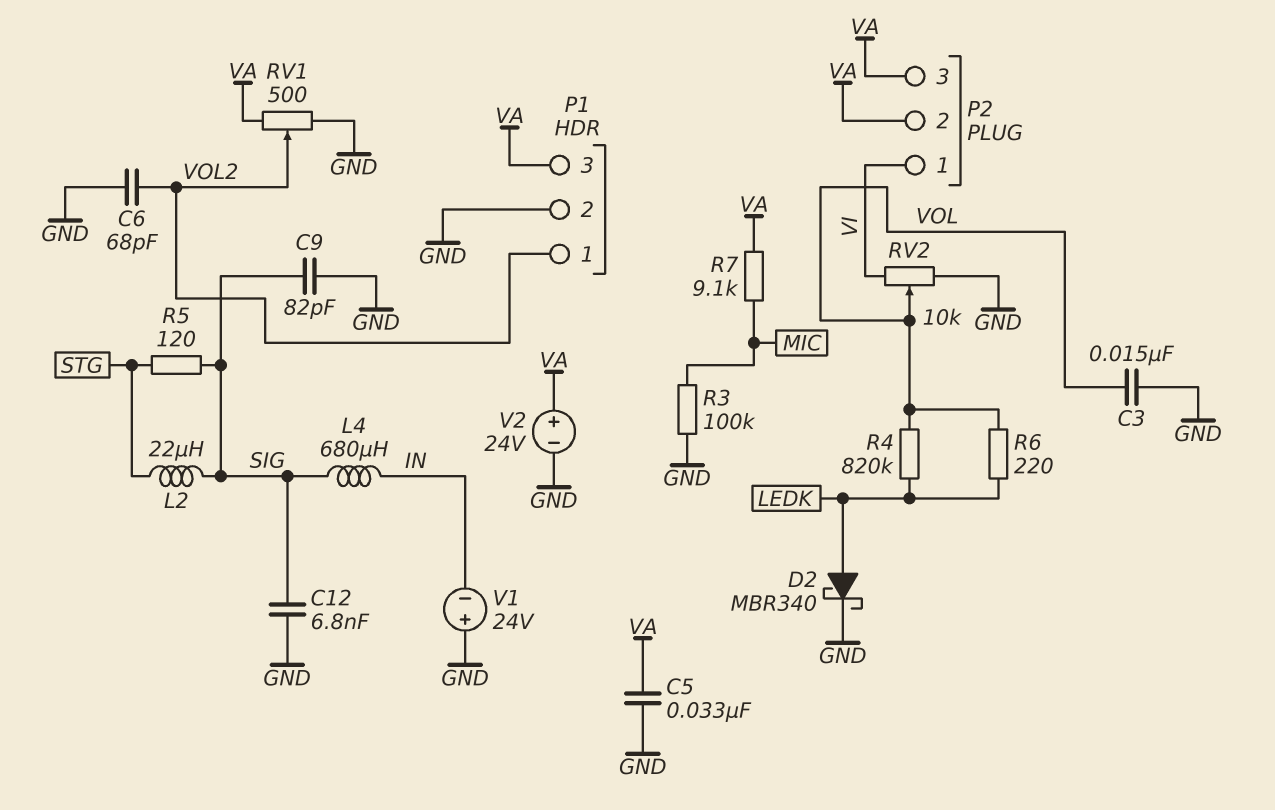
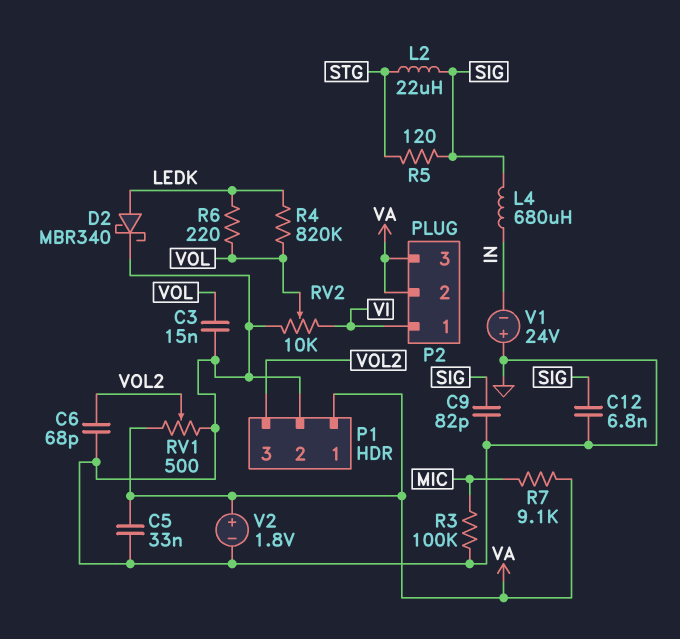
P1 pin 1: VOL2 -> VA
P1 pin 3: VA -> VOL2
V2: 24V (plus VA, minus GND) -> 1.8V (plus VA, minus GND)

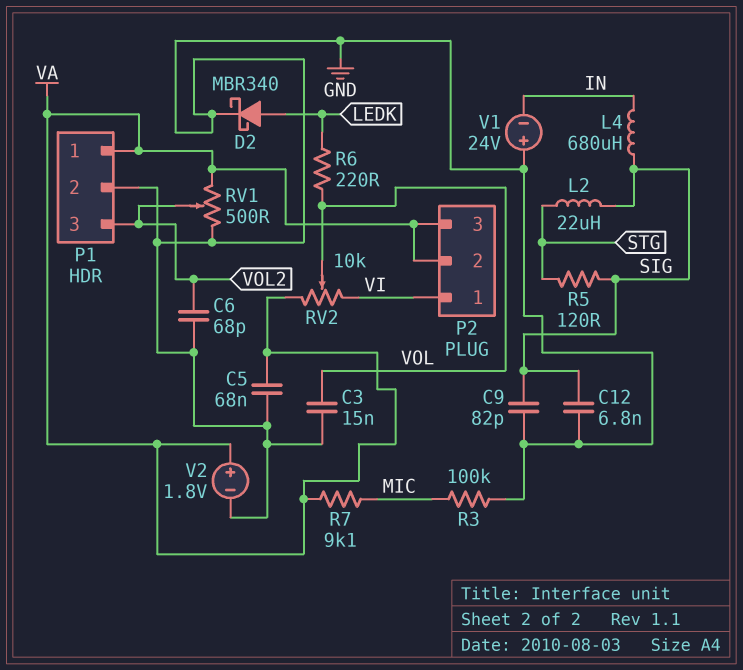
C5: 33nF (GND, VA) -> 68nF (GND, VA)
R4: 820k (LEDK, VOL) -> none
RV2: 10k (GND, VI, wiper VOL) -> 10k (VA, VI, wiper VOL)

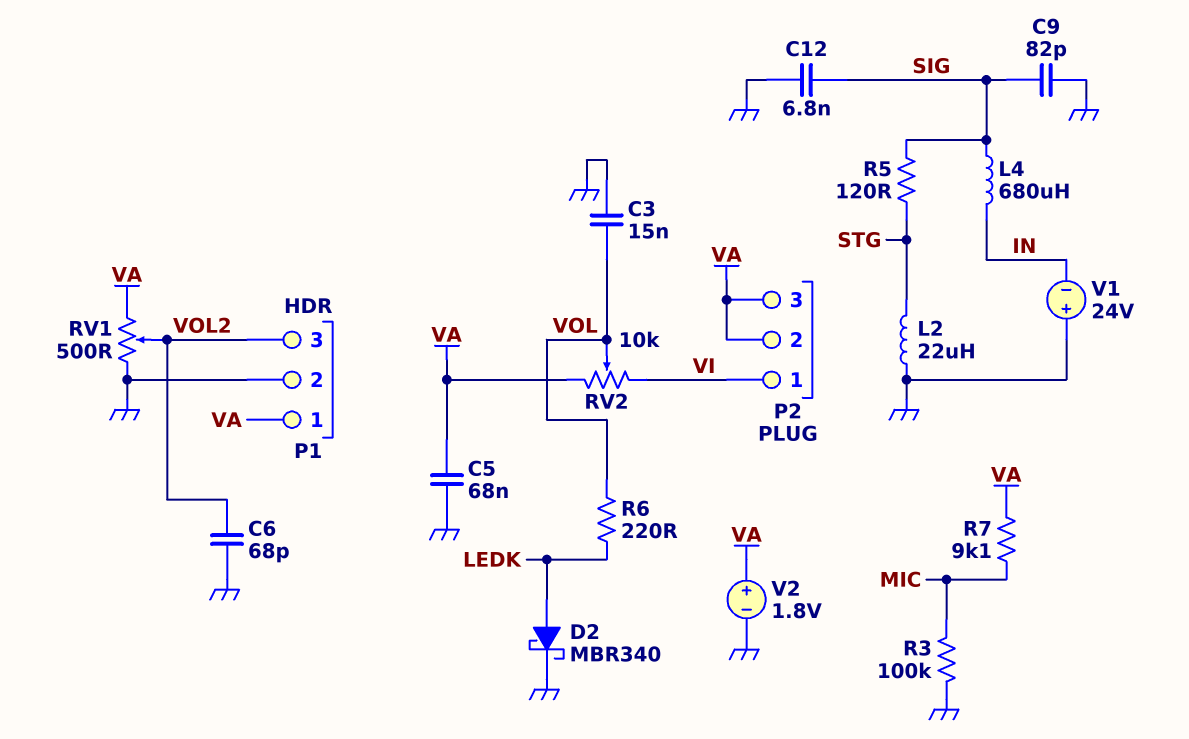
L2: 22uH (SIG, STG) -> 22uH (GND, STG)

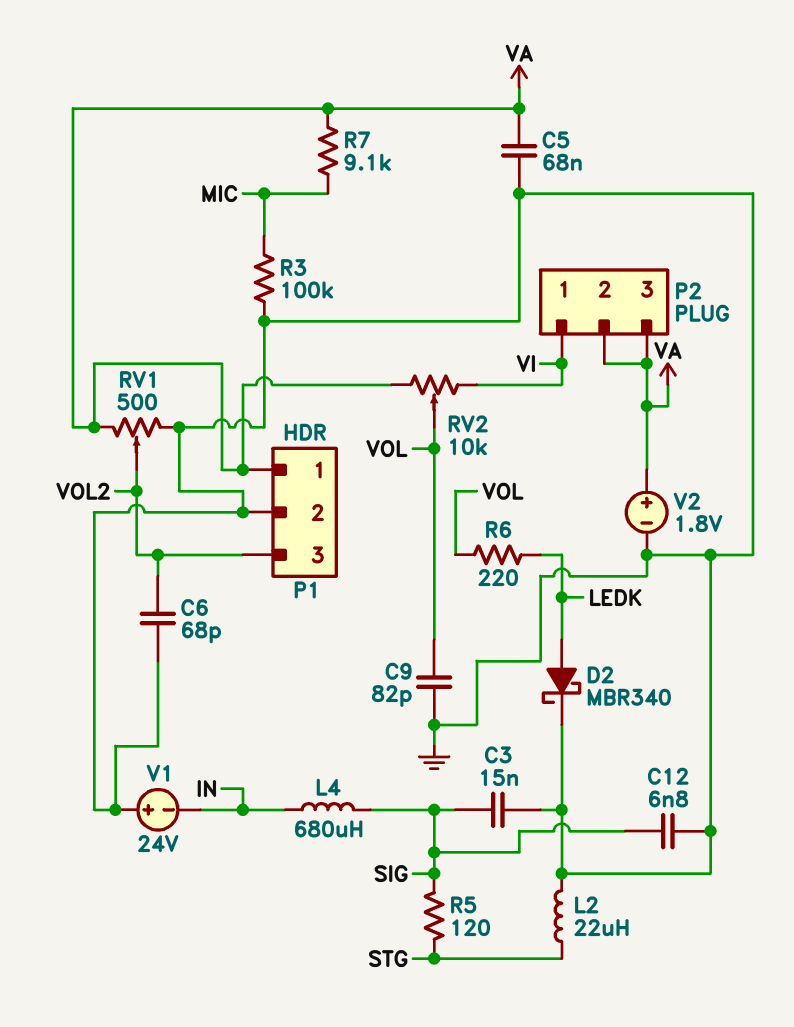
C3: 15nF (GND, VOL) -> 15nF (GND, SIG)
C9: 82pF (GND, SIG) -> 82pF (GND, VOL)

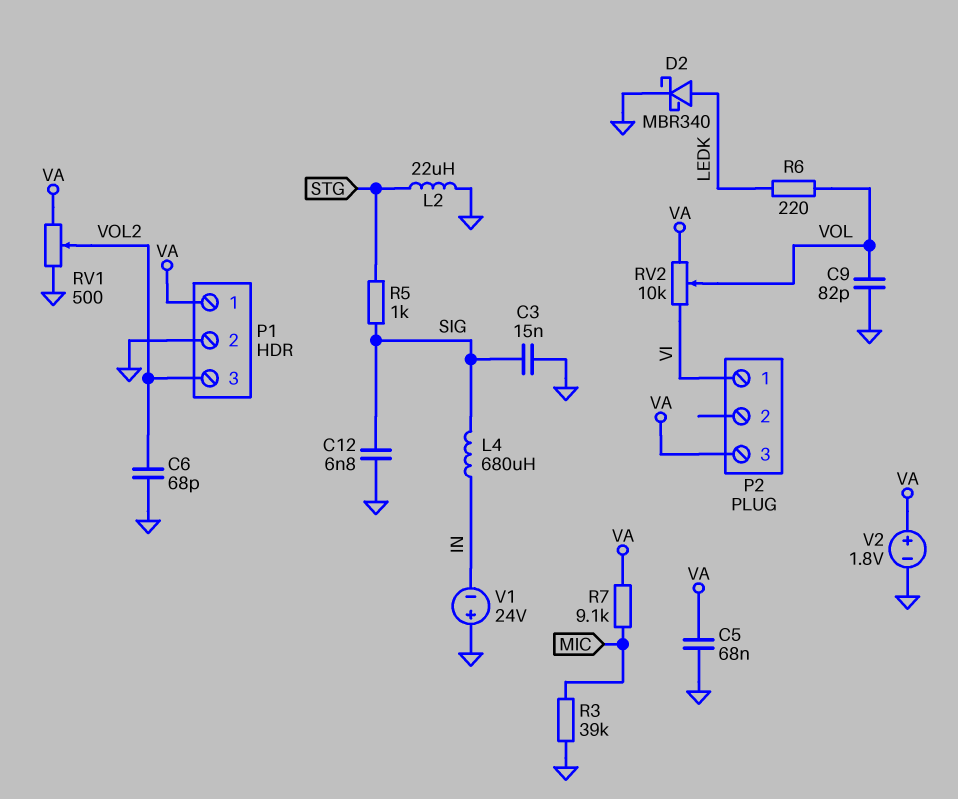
P2 pin 2: VA -> none
R3: 100k (GND, MIC) -> 39k (GND, MIC)
R5: 120 (SIG, STG) -> 1k (SIG, STG)

